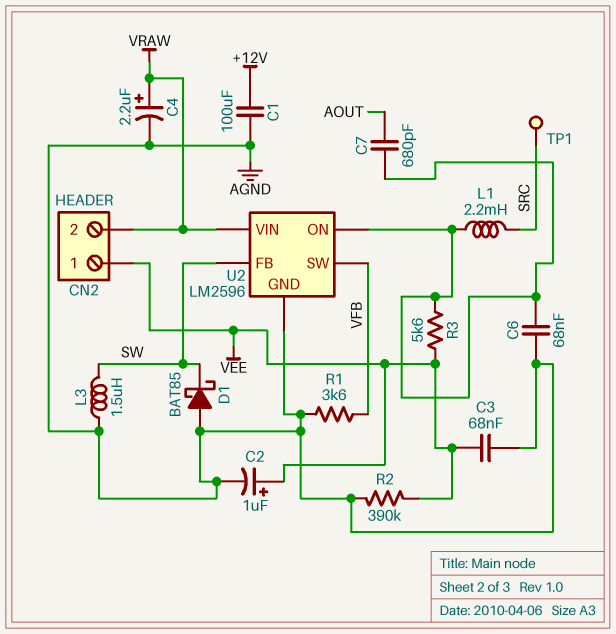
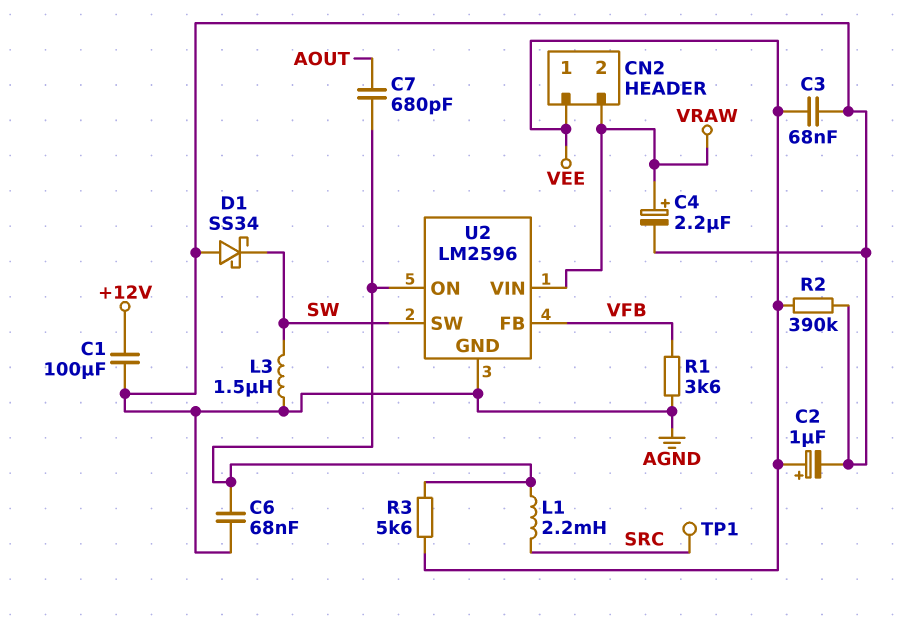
D1: schottky BAT85 (A AGND, K SW) -> schottky SS34 (A AGND, K SW)
U2 pin FB: SW -> VFB
U2 pin SW: VFB -> SW

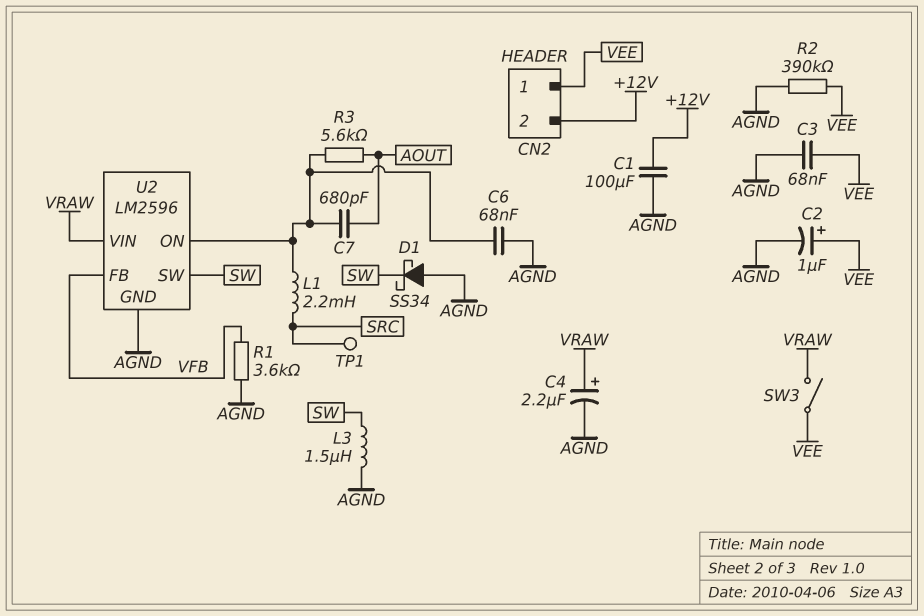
CN2 pin 2: VRAW -> +12V
R3: 5.6k (U2/ON, VEE) -> 5.6k (AOUT, U2/ON)
SW3: none -> switch (VEE, VRAW)

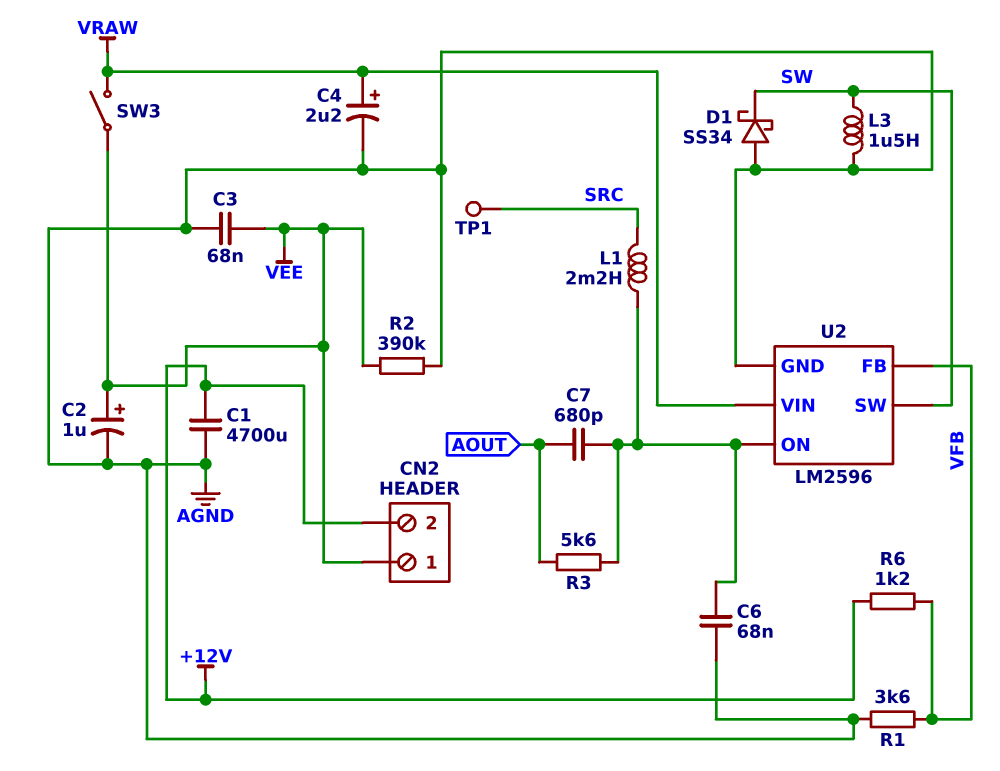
C1: 100uF (+12V, AGND) -> 4700uF (+12V, AGND)
R6: none -> 1.2k (+12V, VFB)

